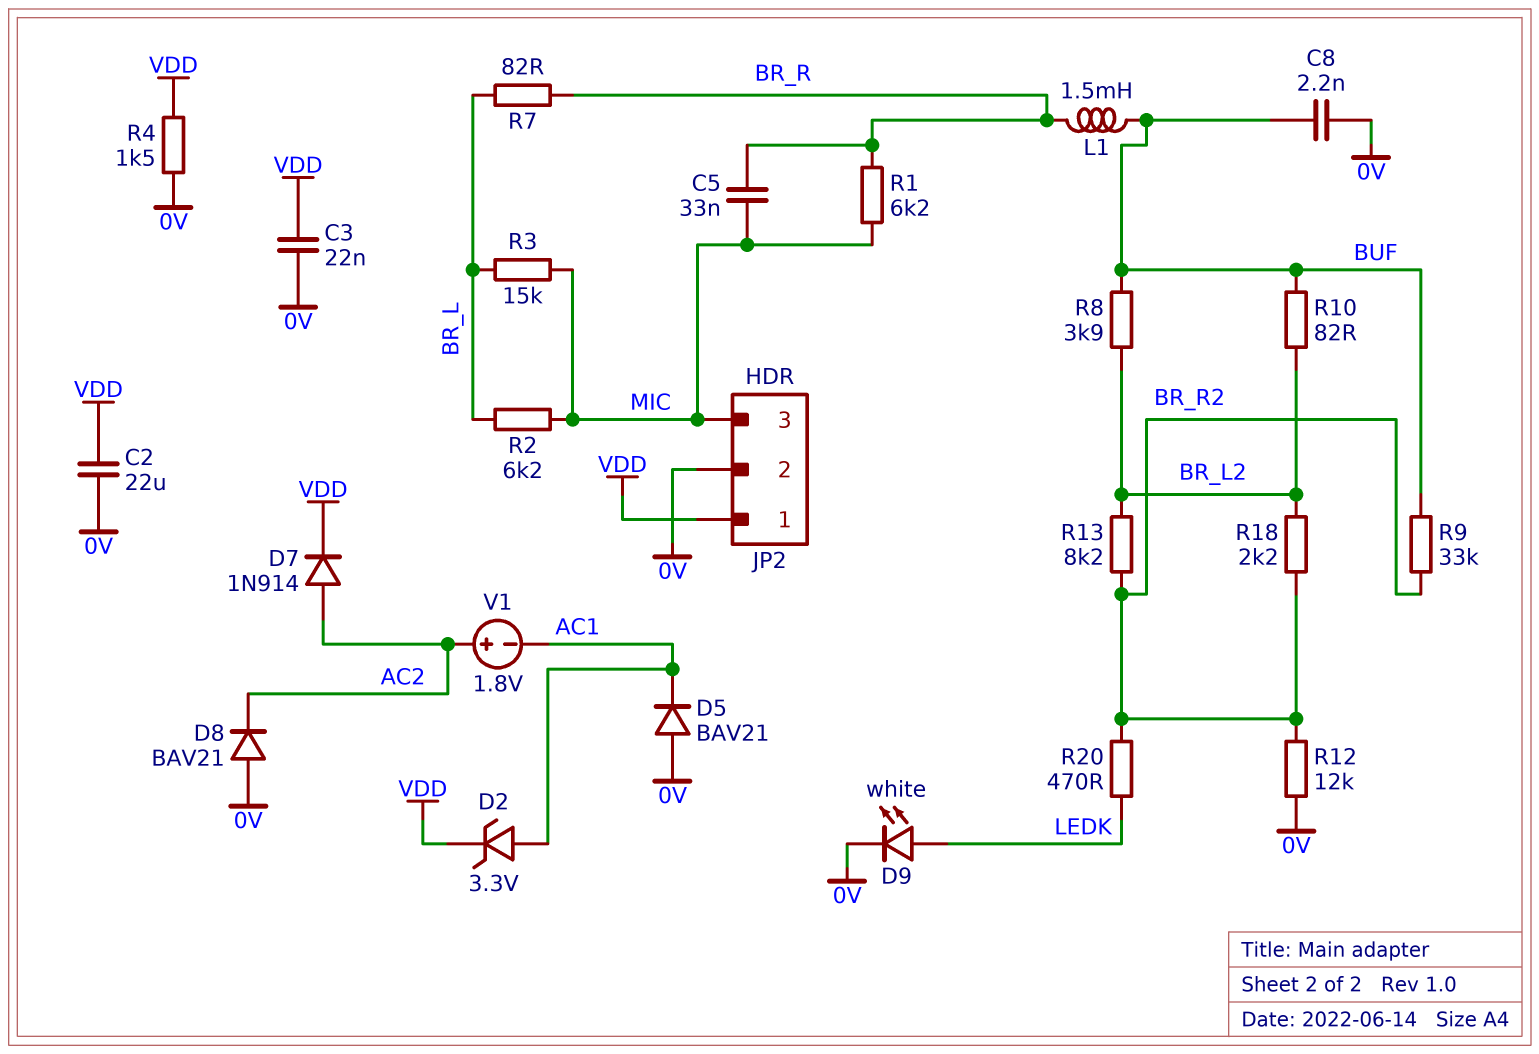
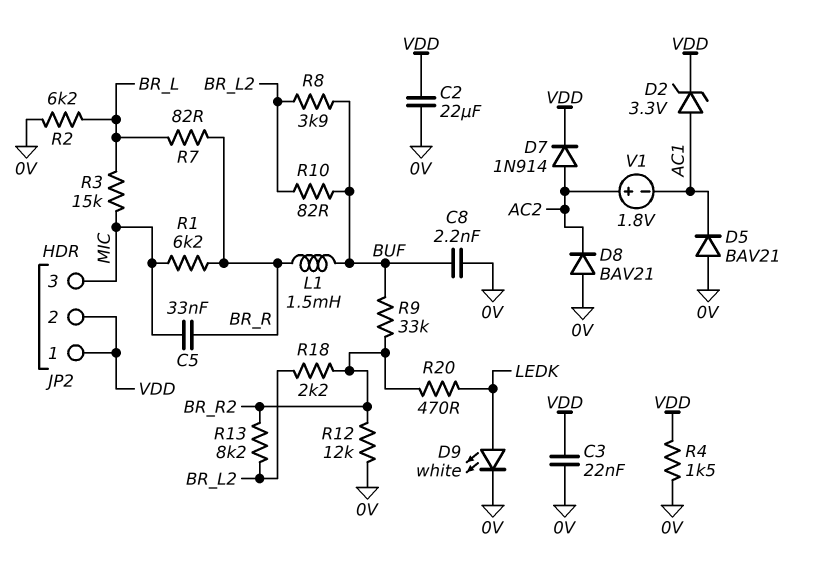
JP2 pin 2: 0V -> VDD
R2: 6.2k (BR_L, MIC) -> 6.2k (0V, BR_L)

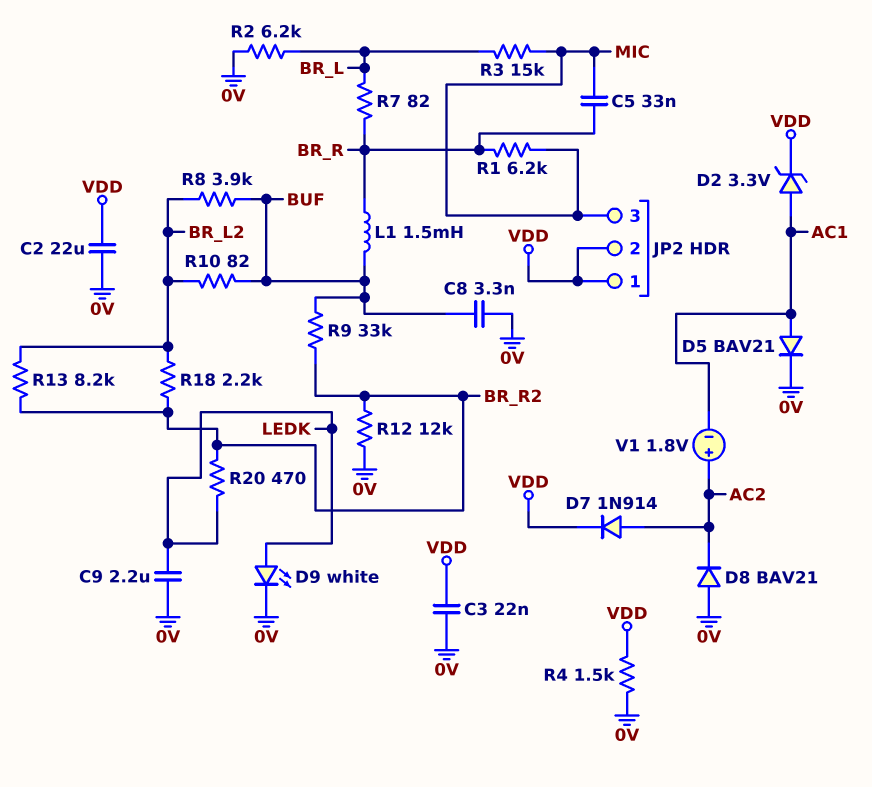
C8: 2.2nF (0V, BUF) -> 3.3nF (0V, BUF)
C9: none -> 2.2uF (0V, LEDK)
D5: diode BAV21 (A 0V, K AC1) -> diode BAV21 (A AC1, K 0V)

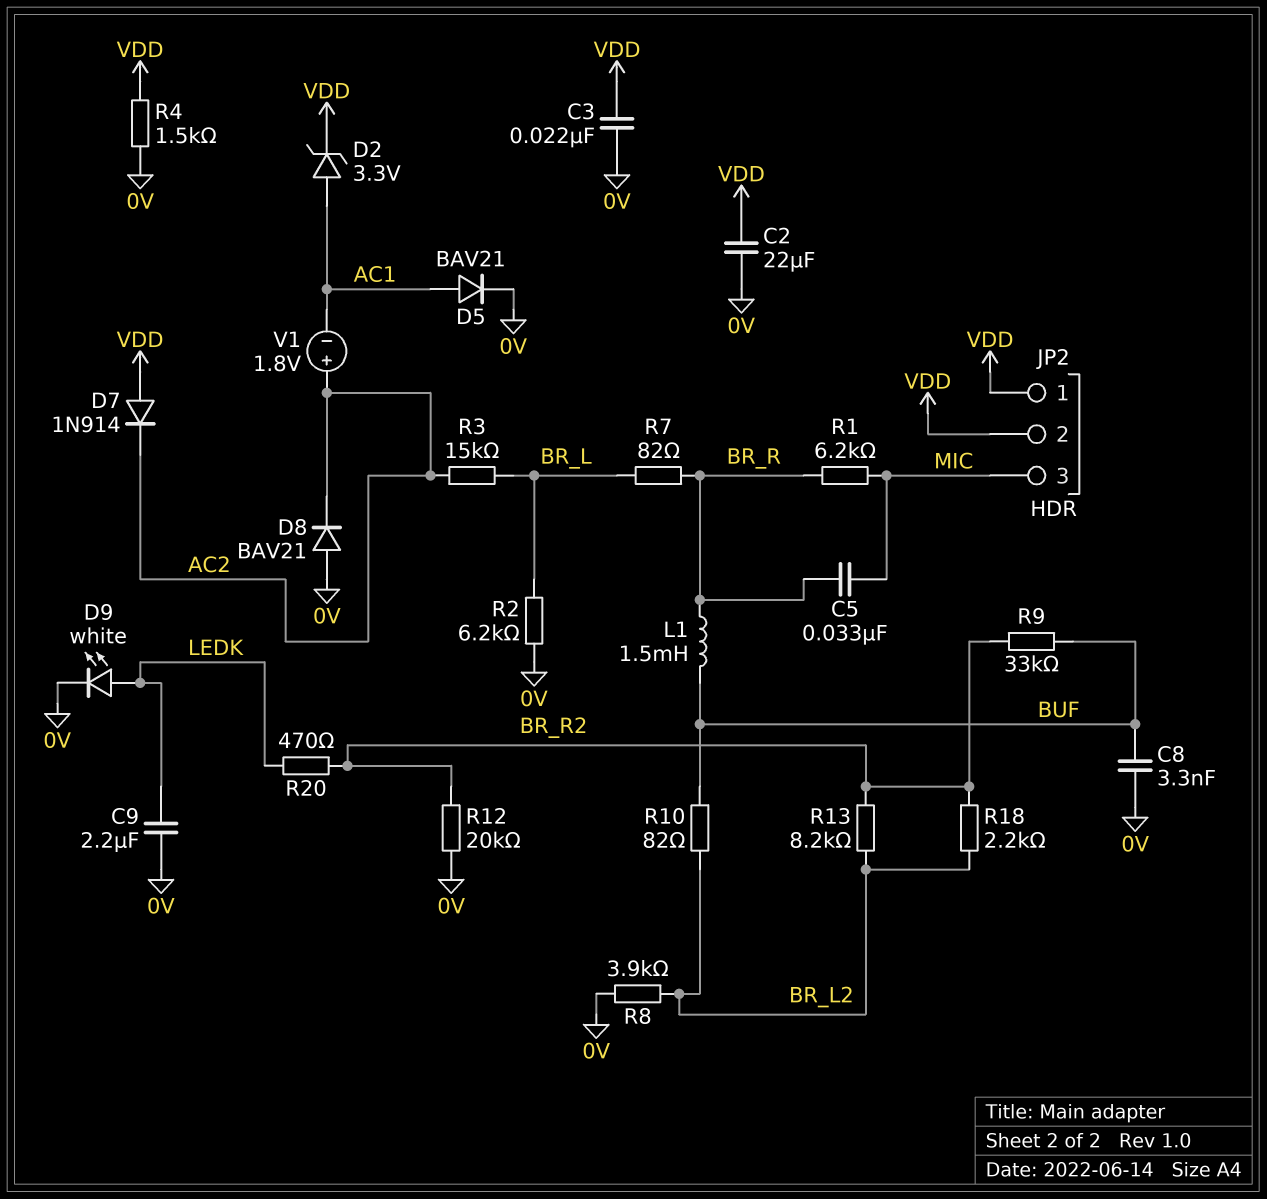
D7: diode 1N914 (A AC2, K VDD) -> diode 1N914 (A VDD, K AC2)
R3: 15k (BR_L, MIC) -> 15k (AC2, BR_L)
R8: 3.9k (BR_L2, BUF) -> 3.9k (0V, BR_L2)
R12: 12k (0V, BR_R2) -> 20k (0V, BR_R2)

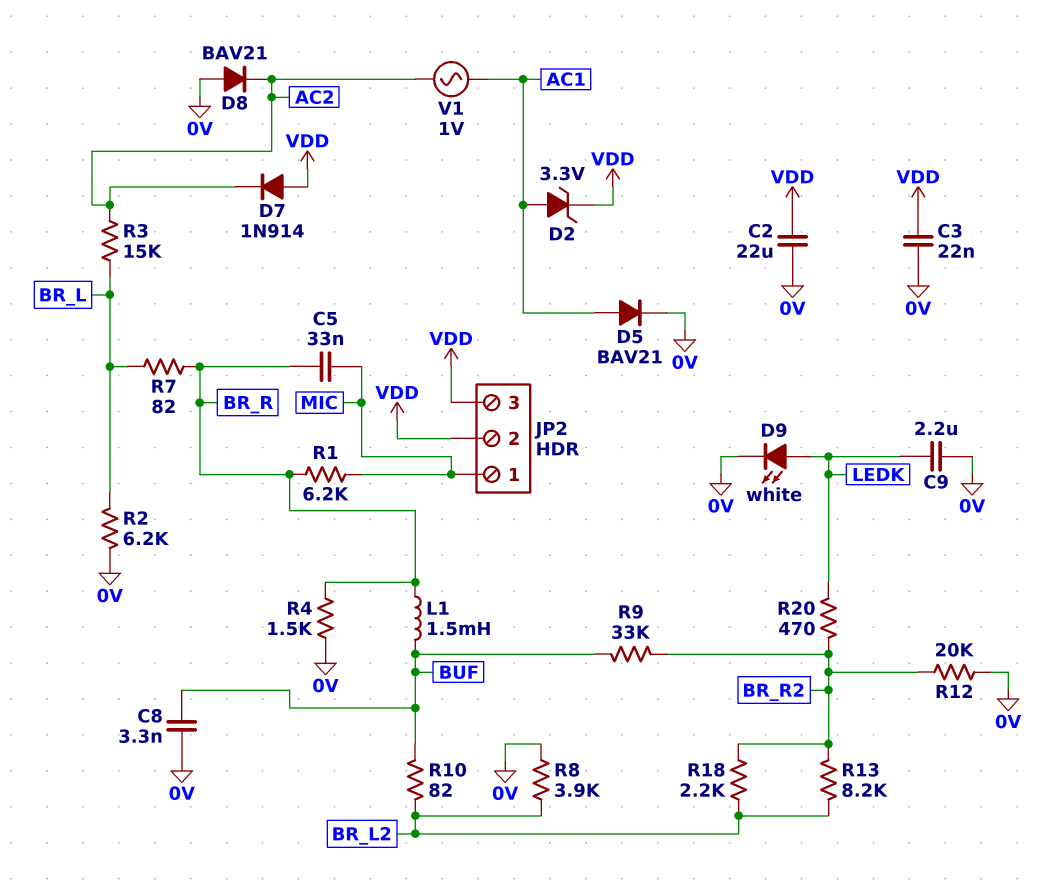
JP2 pin 1: VDD -> MIC
JP2 pin 3: MIC -> VDD
R4: 1.5k (0V, VDD) -> 1.5k (0V, BR_R)
V1: 1.8V (plus AC2, minus AC1) -> AC 1V (AC1, AC2)

